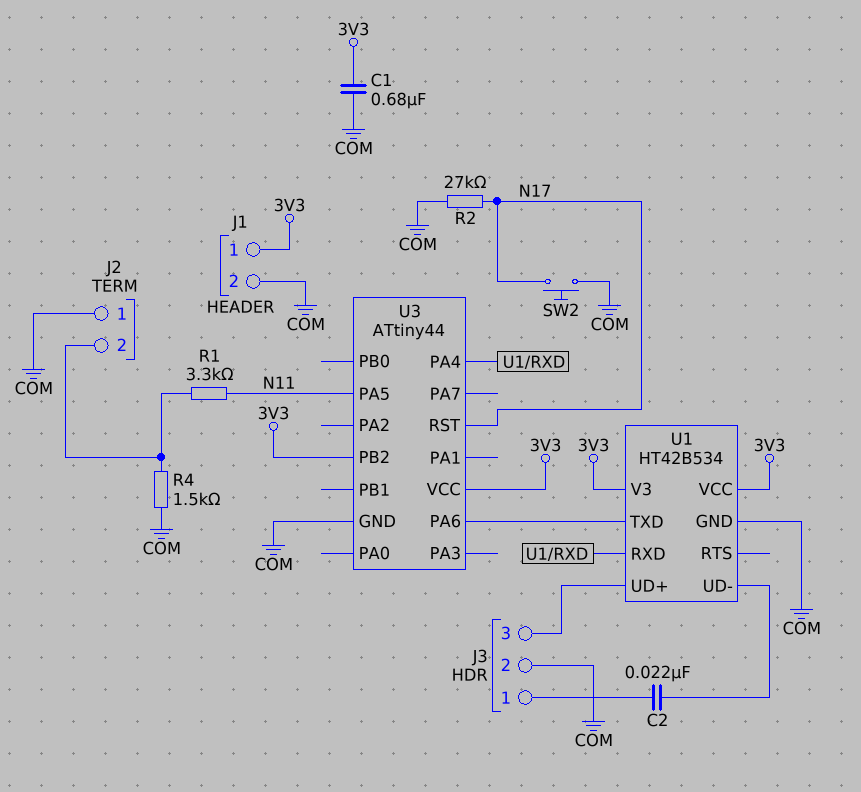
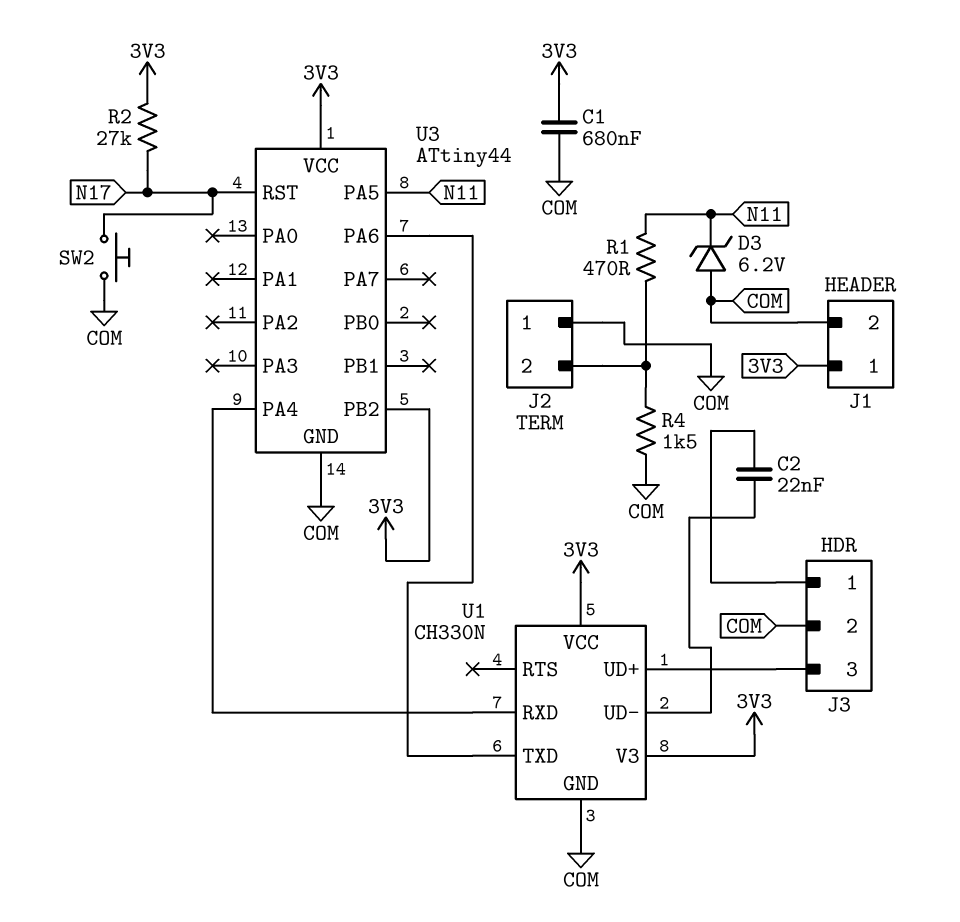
D3: none -> zener 6.2V (A COM, K N11)
R1: 3.3k (J2/2, N11) -> 470 (J2/2, N11)
R2: 27k (COM, N17) -> 27k (3V3, N17)
U1: HT42B534 -> CH330N

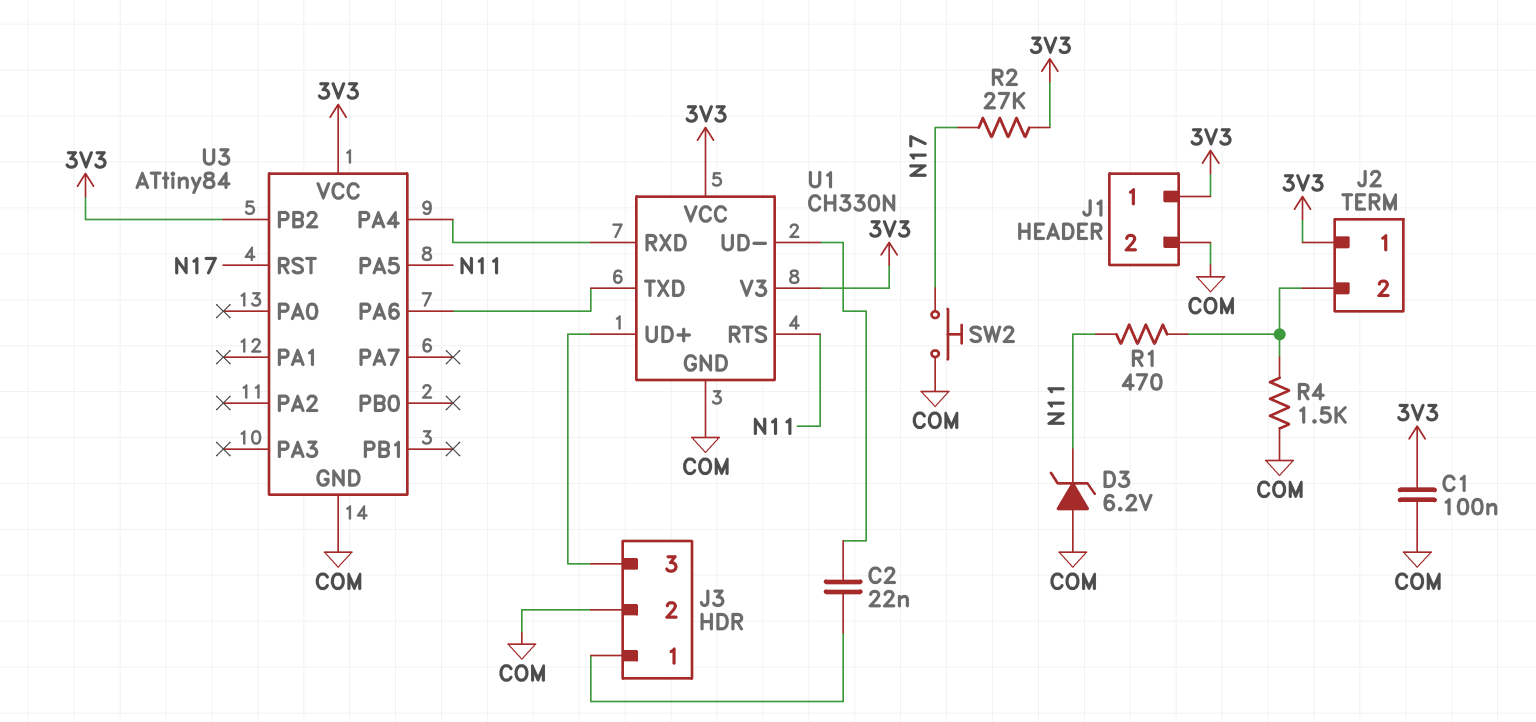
C1: 680nF (3V3, COM) -> 100nF (3V3, COM)
J2 pin 1: COM -> 3V3
U1 pin RTS: none -> N11
U3: ATtiny44 -> ATtiny84

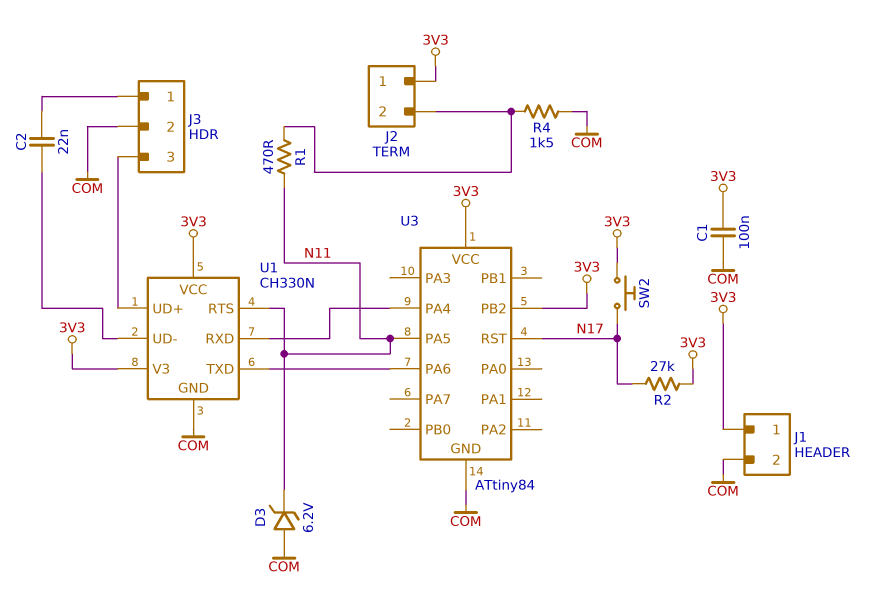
SW2: button (COM, N17) -> button (3V3, N17)

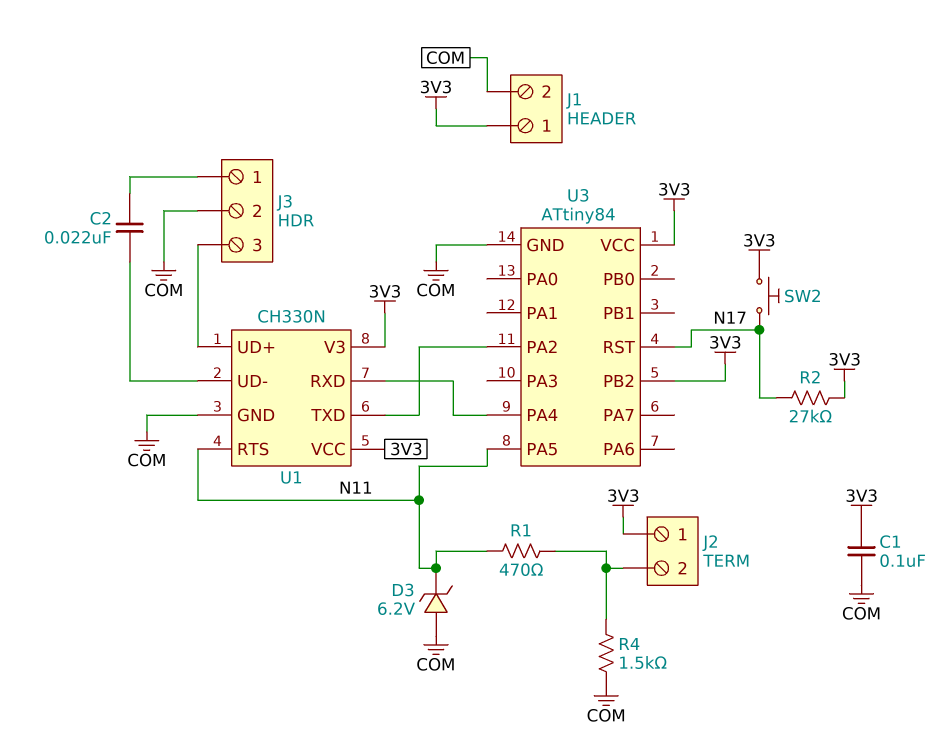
U3 pin PA2: none -> U1/TXD
U3 pin PA6: U1/TXD -> none

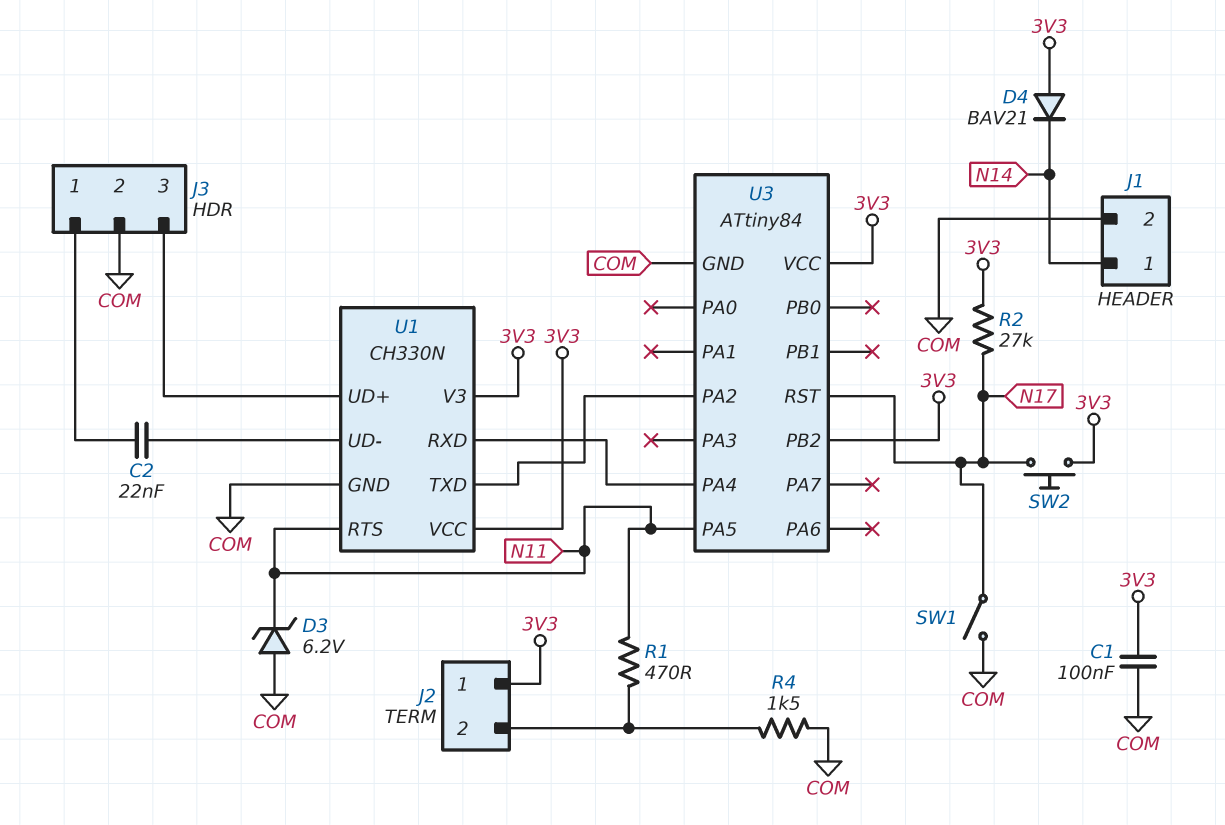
D4: none -> diode BAV21 (A 3V3, K N14)
J1 pin 1: 3V3 -> N14
SW1: none -> switch (COM, N17)

